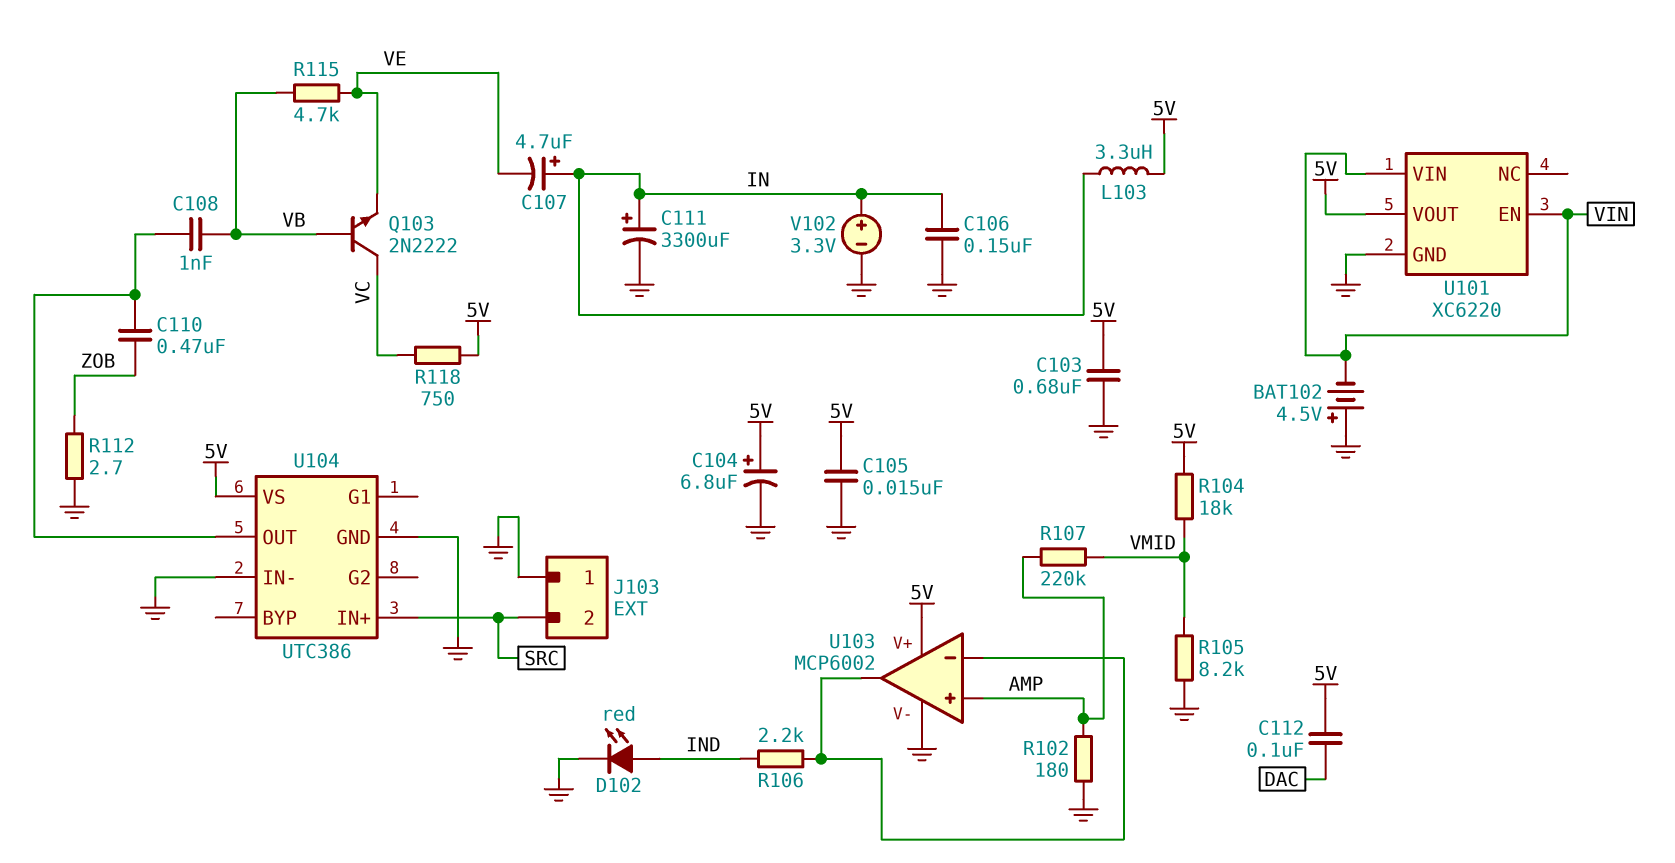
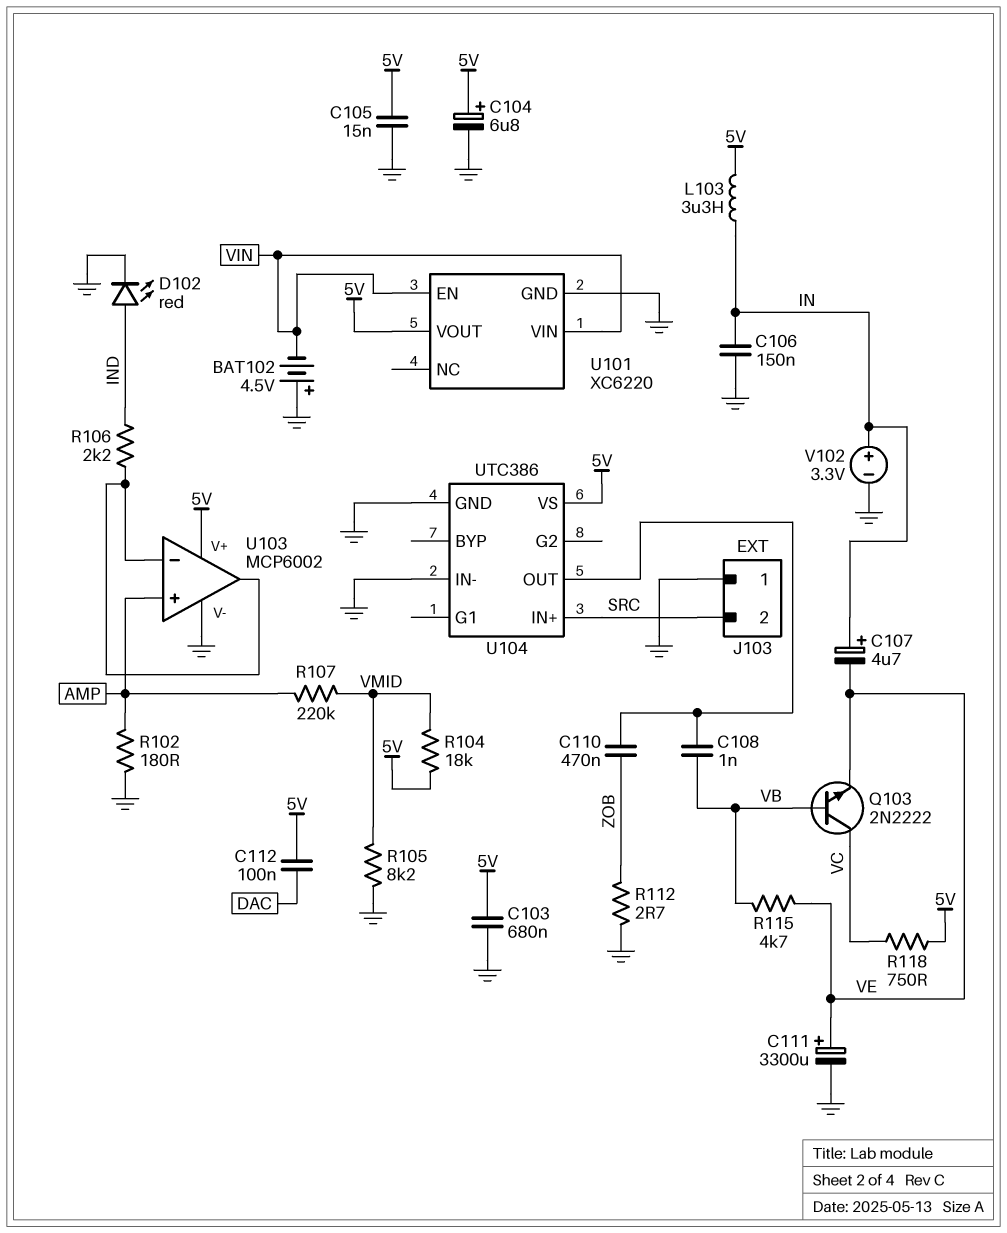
C111: 3300uF (plus IN, minus GND) -> 3300uF (plus VE, minus GND)

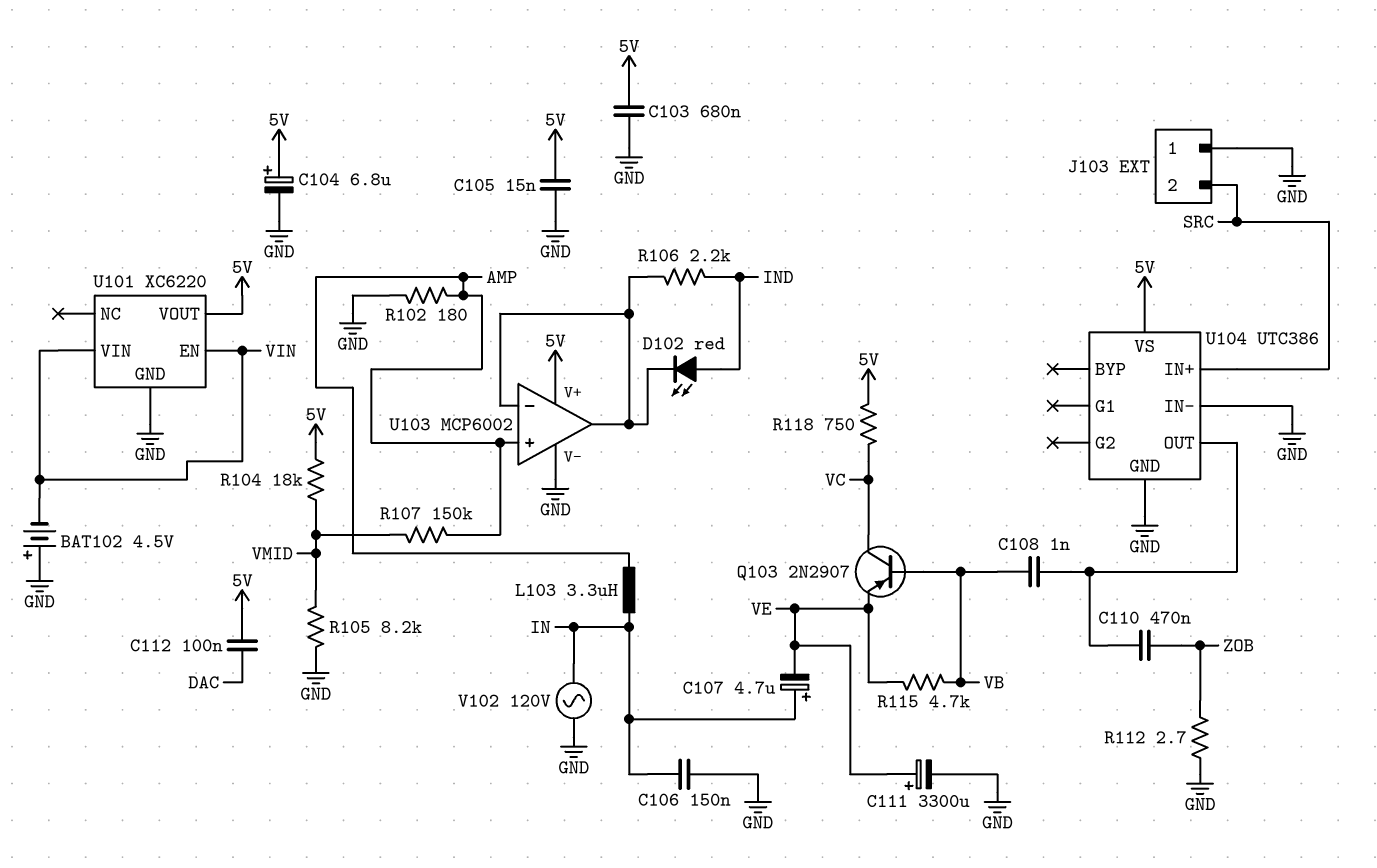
D102: LED red (A IND, K GND) -> LED red (A IND, K U103/in-)
L103: 3.3uH (5V, IN) -> 3.3uH (AMP, IN)
Q103: NPN 2N2222 (B VB, C VC, E VE) -> PNP 2N2907 (B VB, C VC, E VE)
R107: 220k (AMP, VMID) -> 150k (AMP, VMID)
V102: 3.3V (plus IN, minus GND) -> AC 120V (GND, IN)

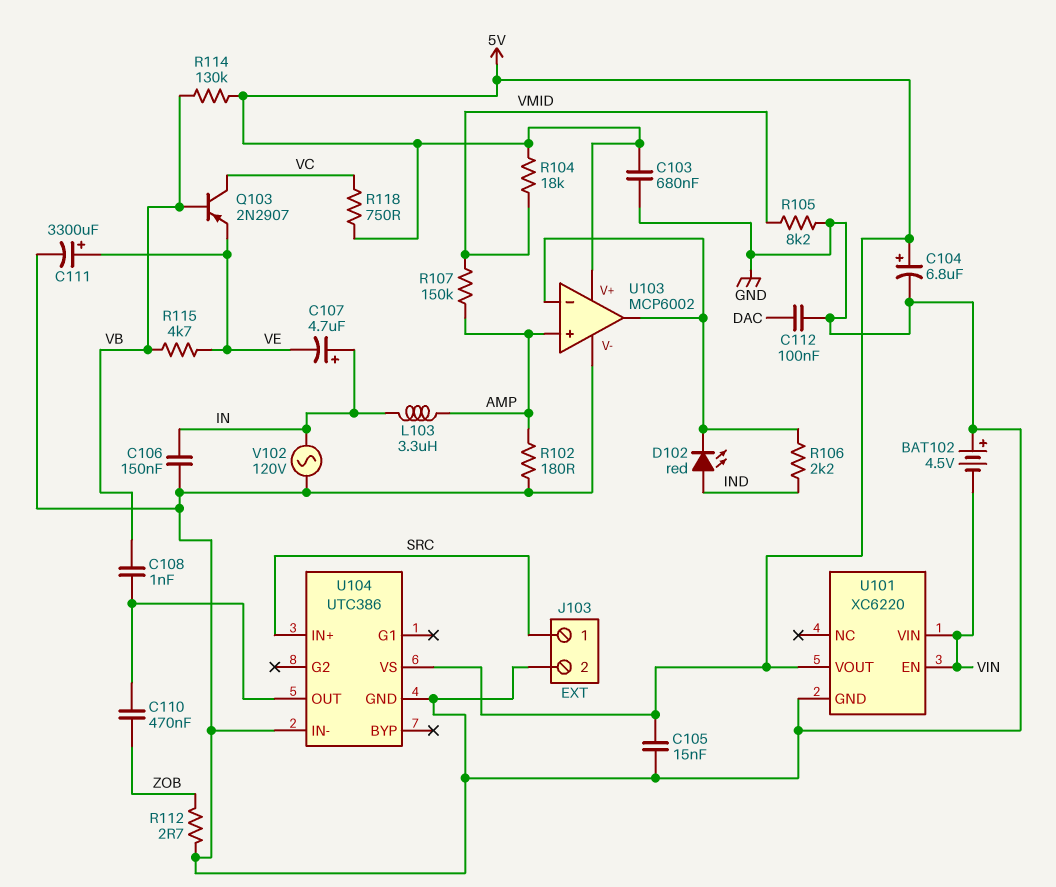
C112: 100nF (5V, DAC) -> 100nF (DAC, GND)
J103 pin 1: GND -> SRC
J103 pin 2: SRC -> GND
R114: none -> 130k (5V, VB)

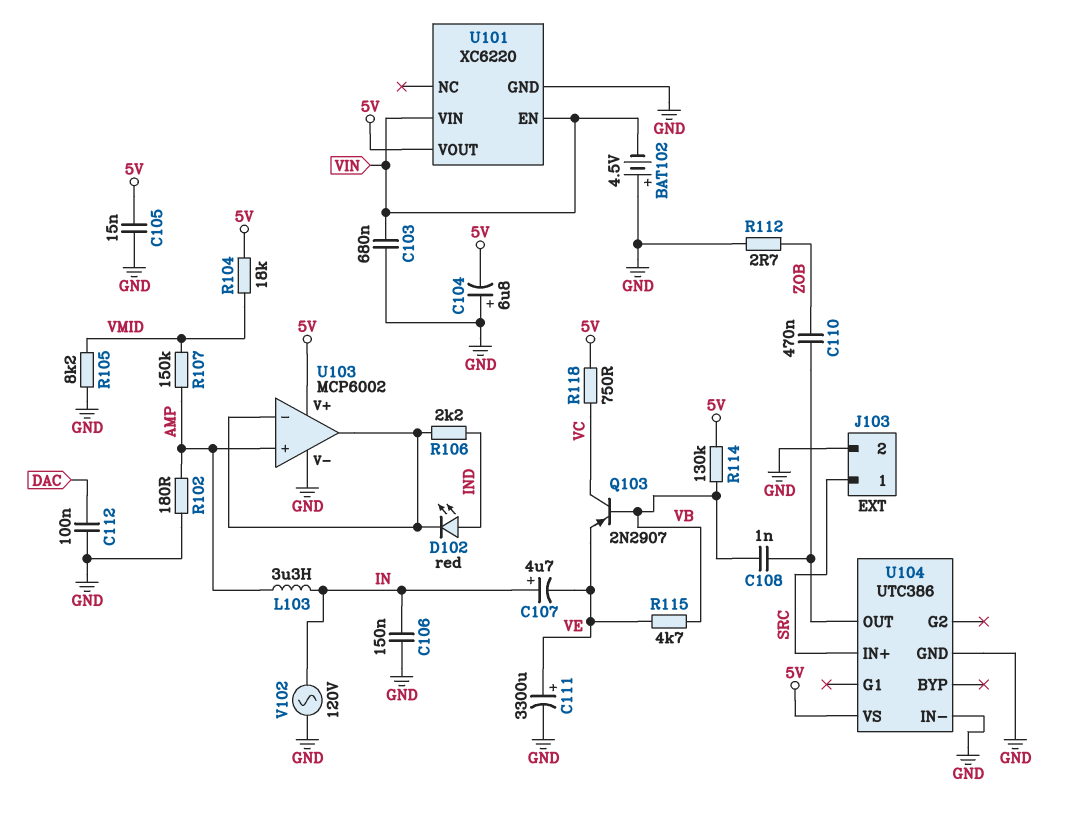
C103: 680nF (5V, GND) -> 680nF (GND, VIN)
C104: 6.8uF (plus 5V, minus GND) -> 6.8uF (plus GND, minus 5V)

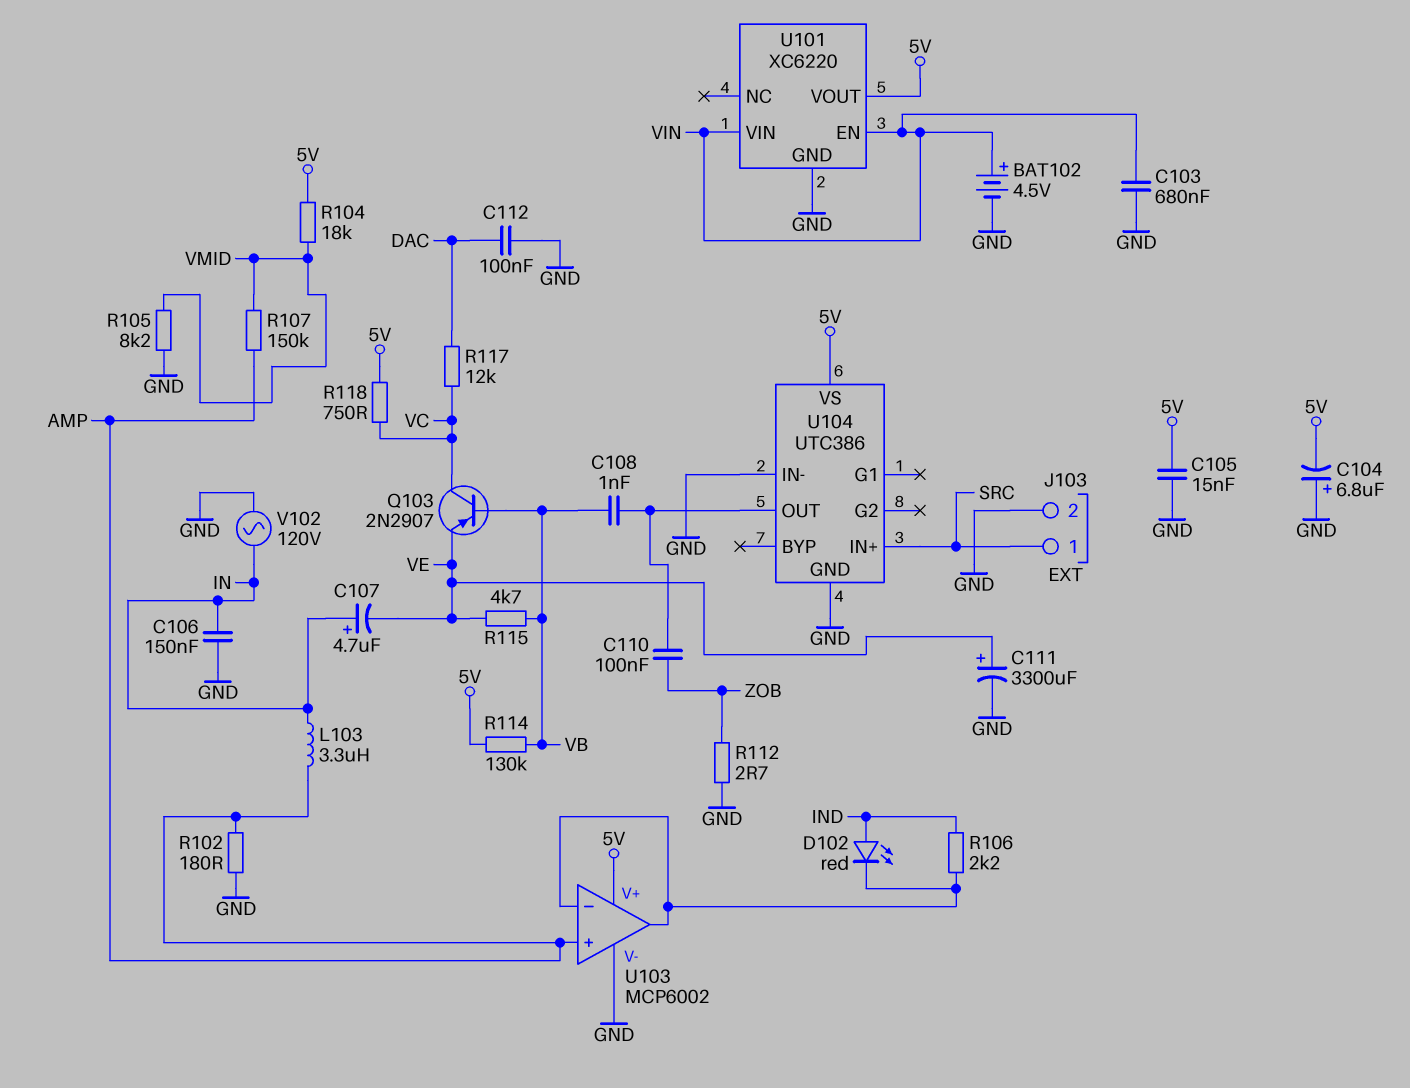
BAT102: 4.5V (plus GND, minus VIN) -> 4.5V (plus VIN, minus GND)
C110: 470nF (U104/OUT, ZOB) -> 100nF (U104/OUT, ZOB)
R117: none -> 12k (DAC, VC)

